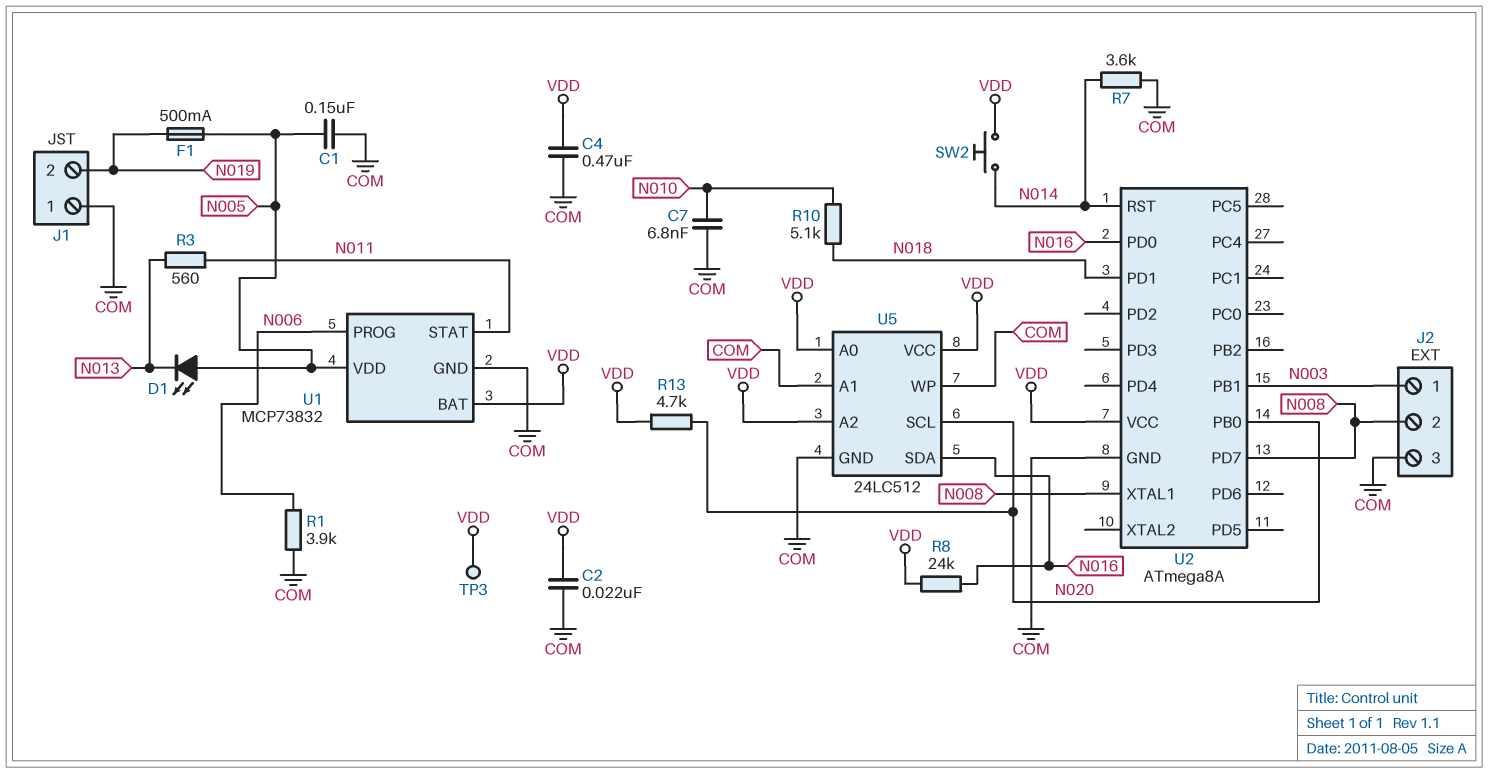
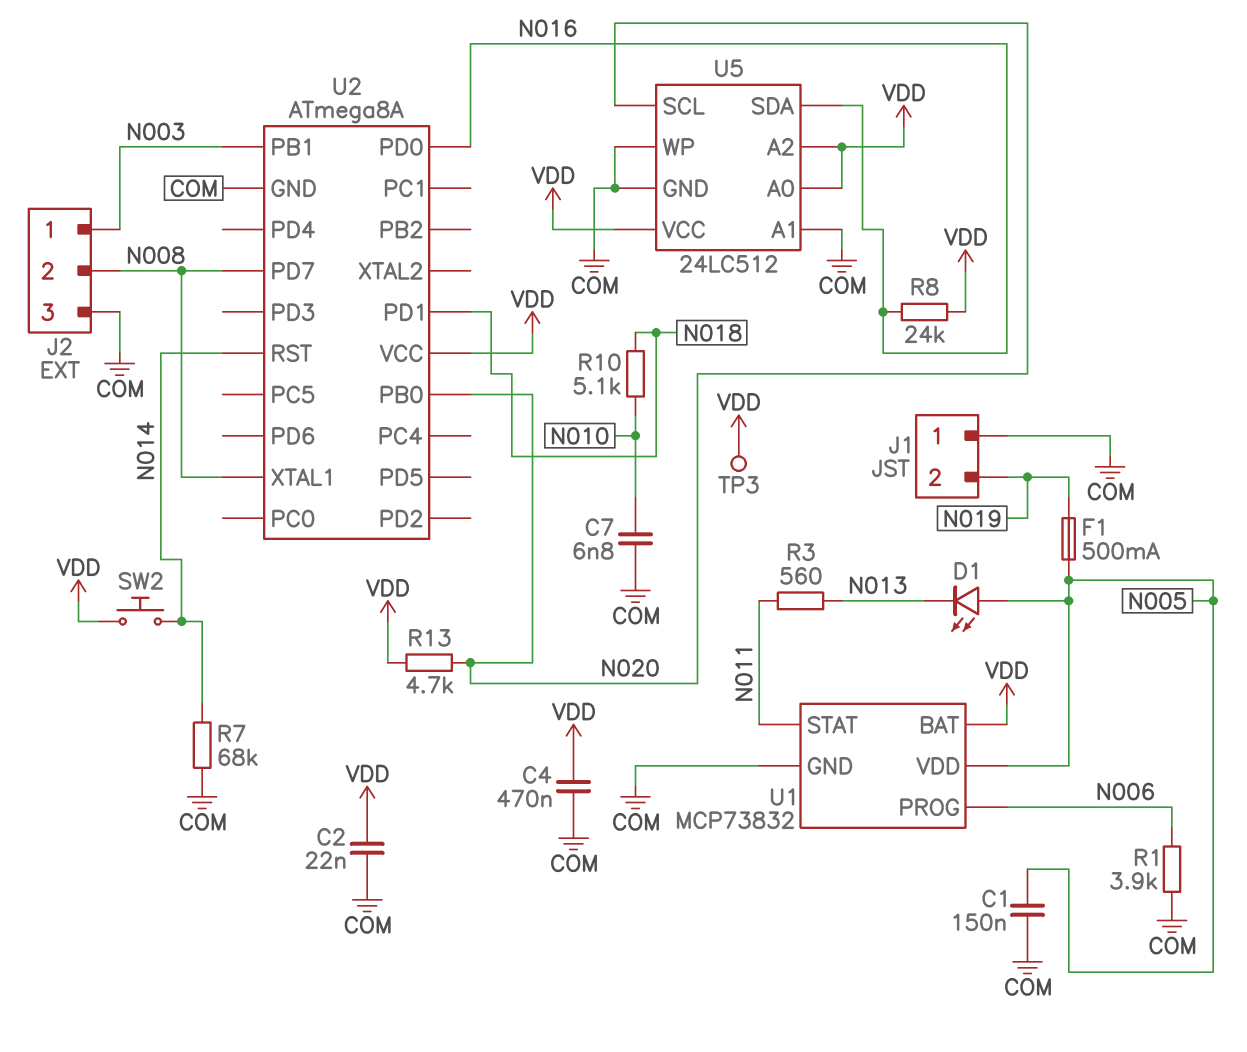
R7: 3.6k (COM, N014) -> 68k (COM, N014)

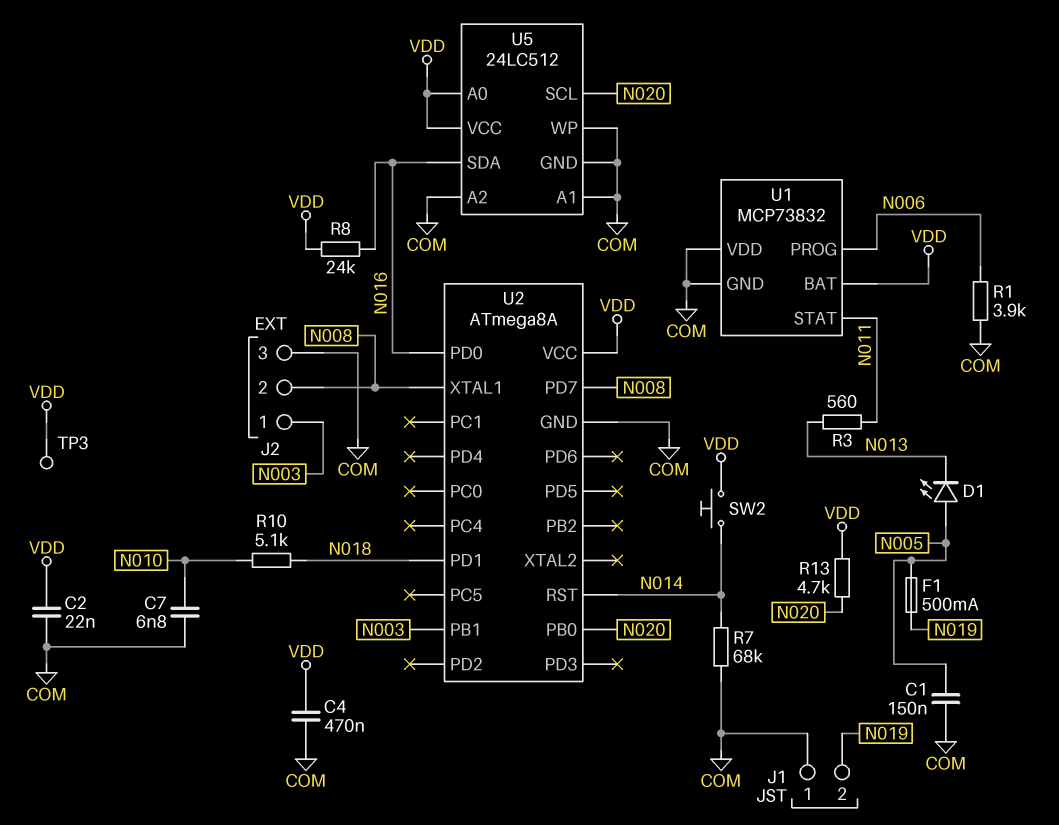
U1 pin VDD: N005 -> COM
U5 pin A2: VDD -> COM

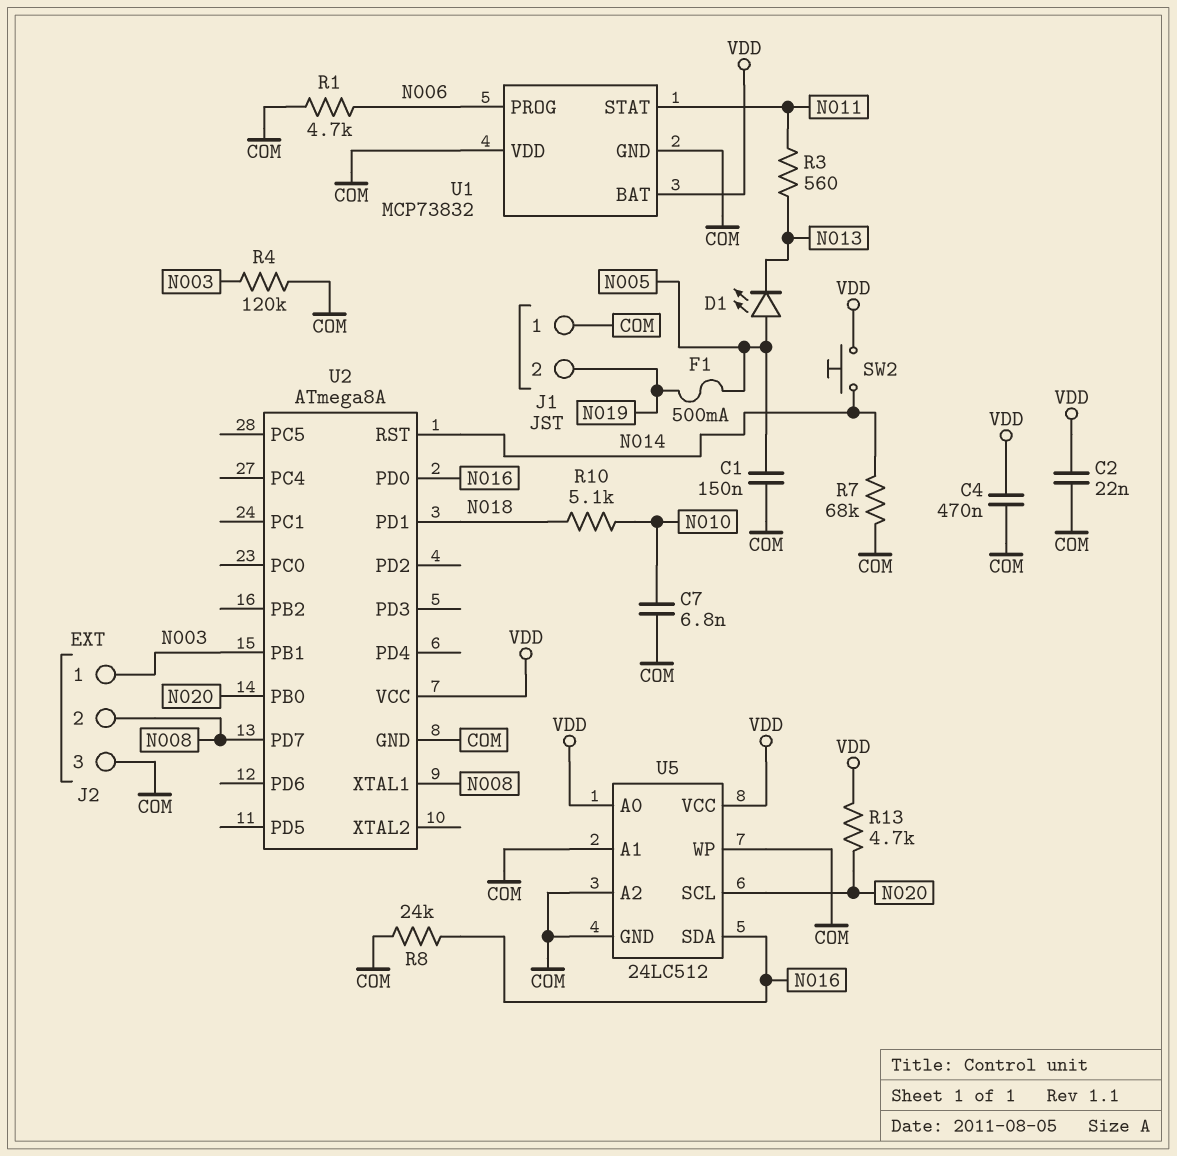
R1: 3.9k (COM, N006) -> 4.7k (COM, N006)
R4: none -> 120k (COM, N003)
R8: 24k (N016, VDD) -> 24k (COM, N016)
TP3: test point (VDD) -> none

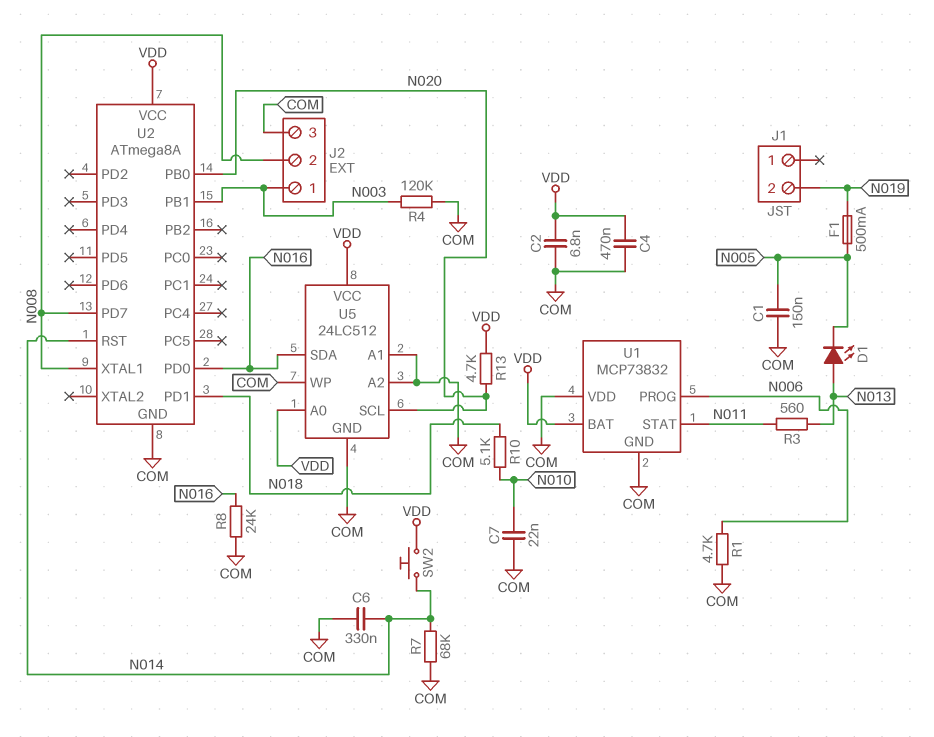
C2: 22nF (COM, VDD) -> 6.8nF (COM, VDD)
C6: none -> 330nF (COM, N014)
C7: 6.8nF (COM, N010) -> 22nF (COM, N010)
D1: LED (A N005, K N013) -> LED (A N013, K N005)
J1 pin 1: COM -> none

